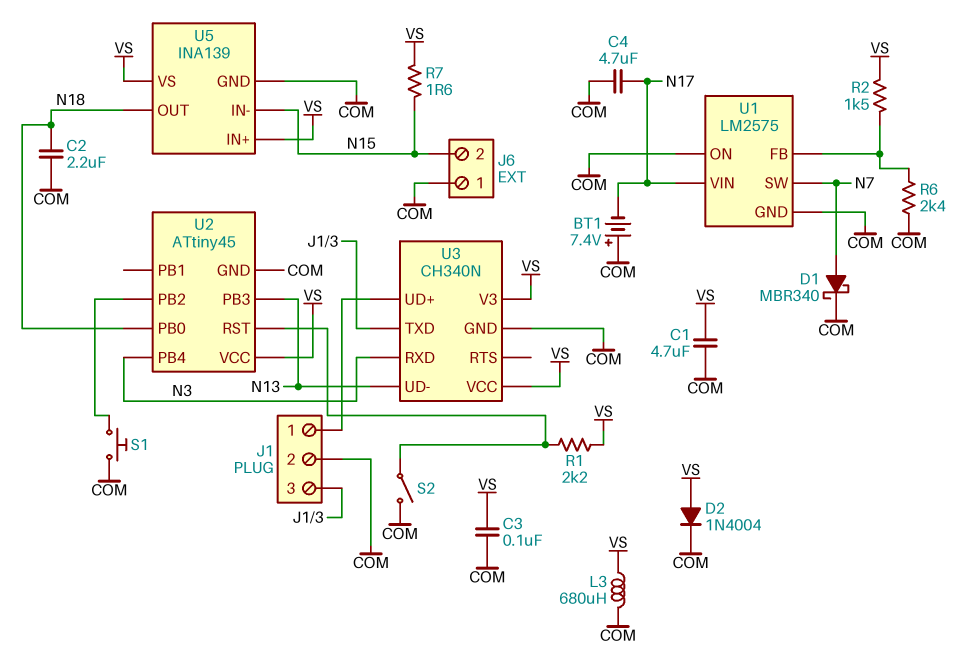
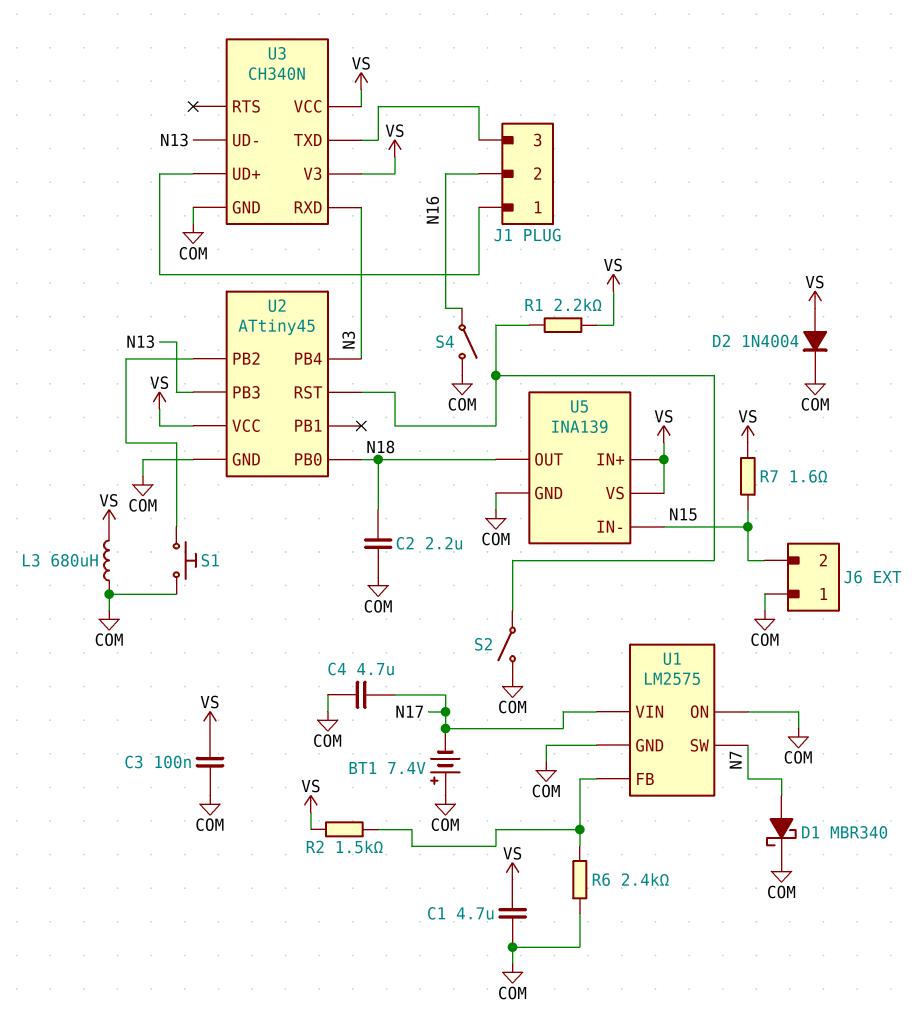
J1 pin 2: COM -> N16
S4: none -> switch (COM, N16)

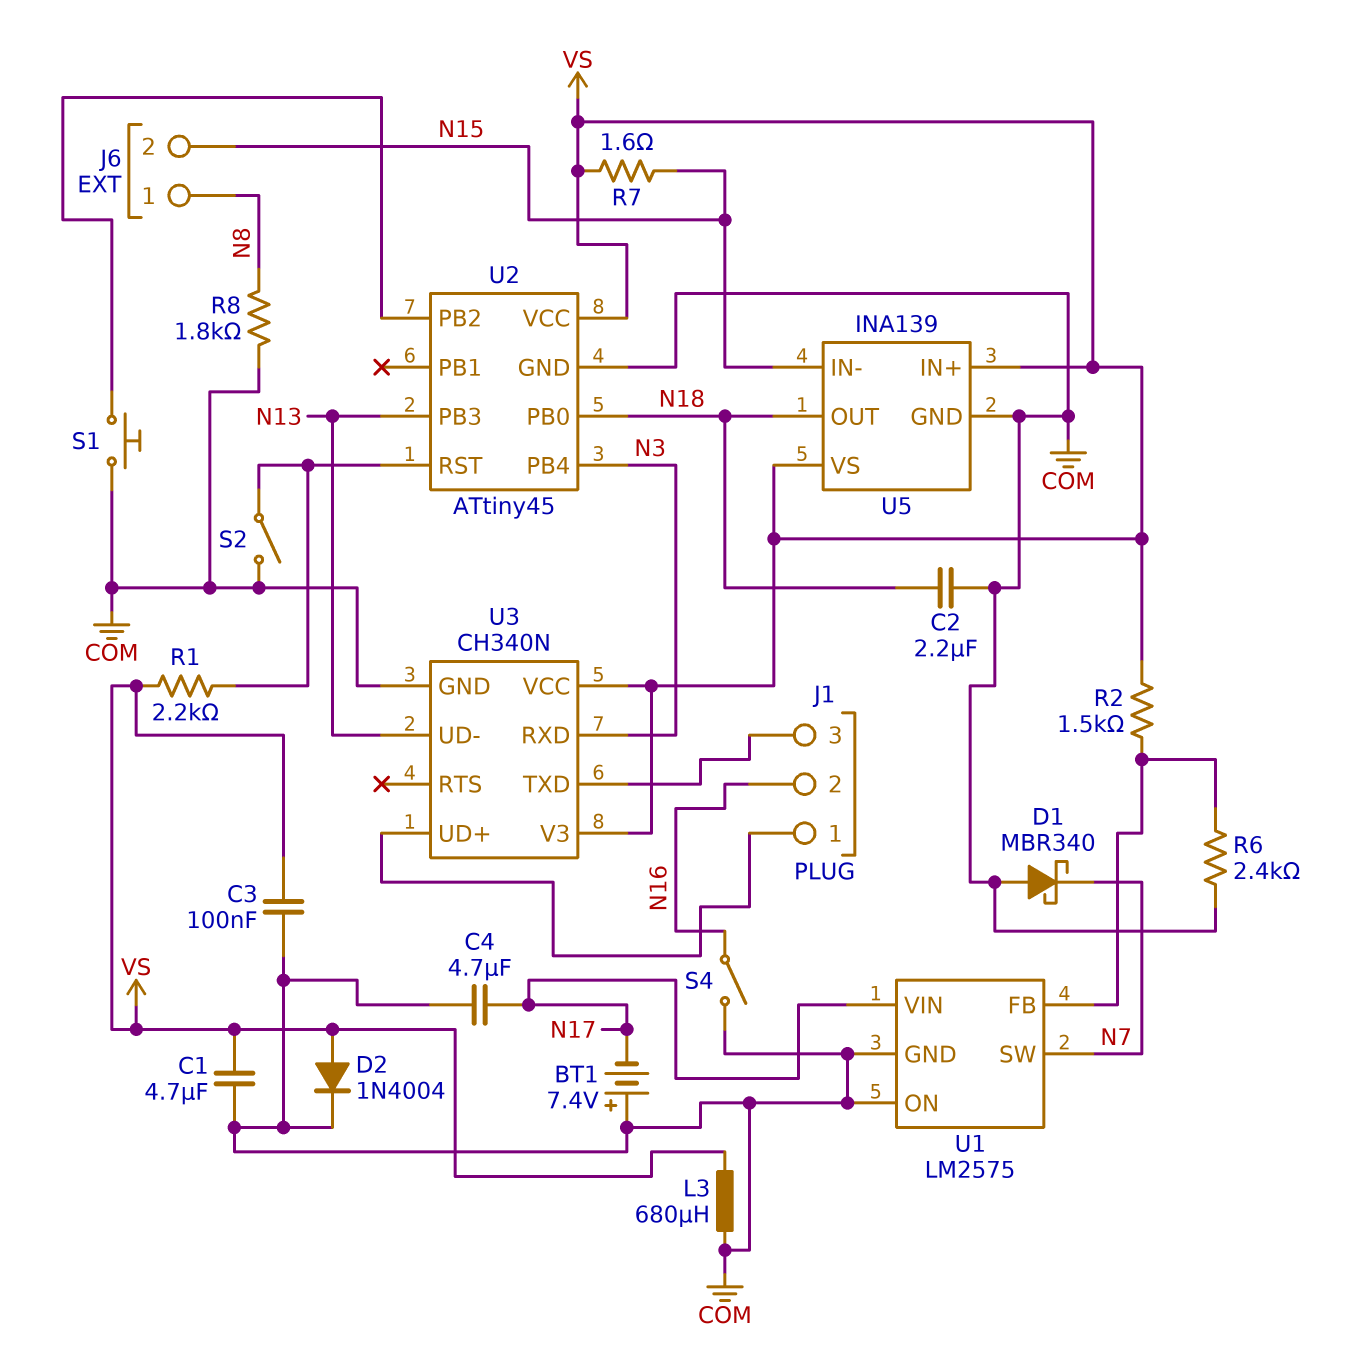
D1: schottky MBR340 (A N7, K COM) -> schottky MBR340 (A COM, K N7)
J6 pin 1: COM -> N8
R8: none -> 1.8k (COM, N8)

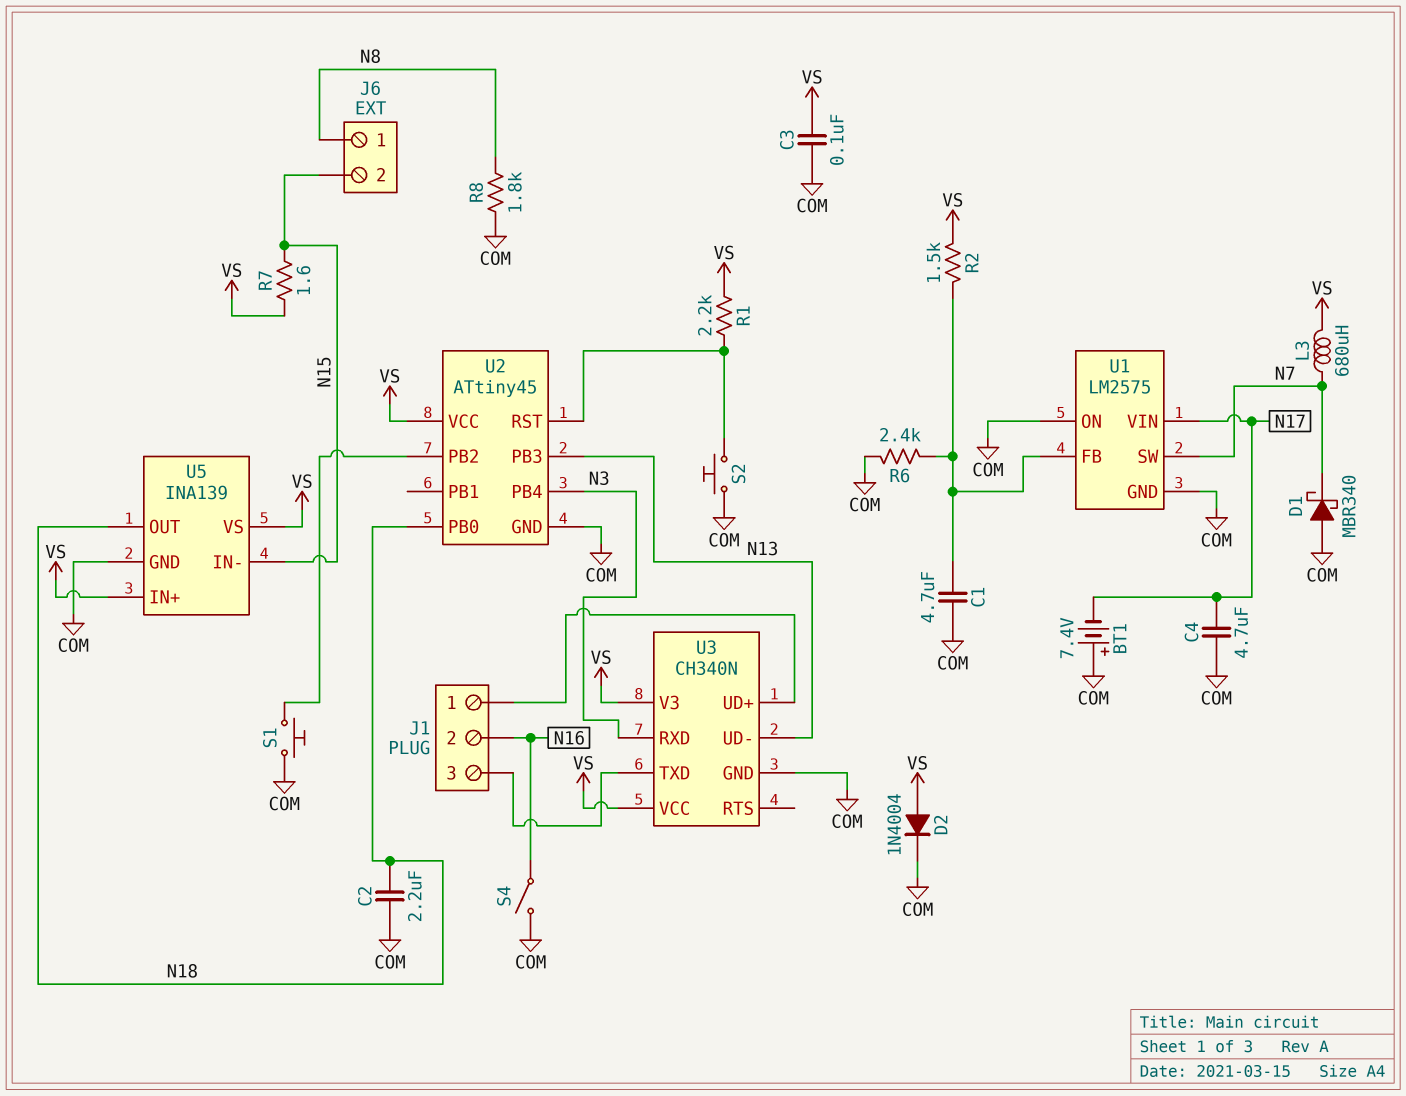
C1: 4.7uF (COM, VS) -> 4.7uF (COM, U1/FB)
L3: 680uH (COM, VS) -> 680uH (N7, VS)
S2: switch (COM, U2/RST) -> button (COM, U2/RST)

